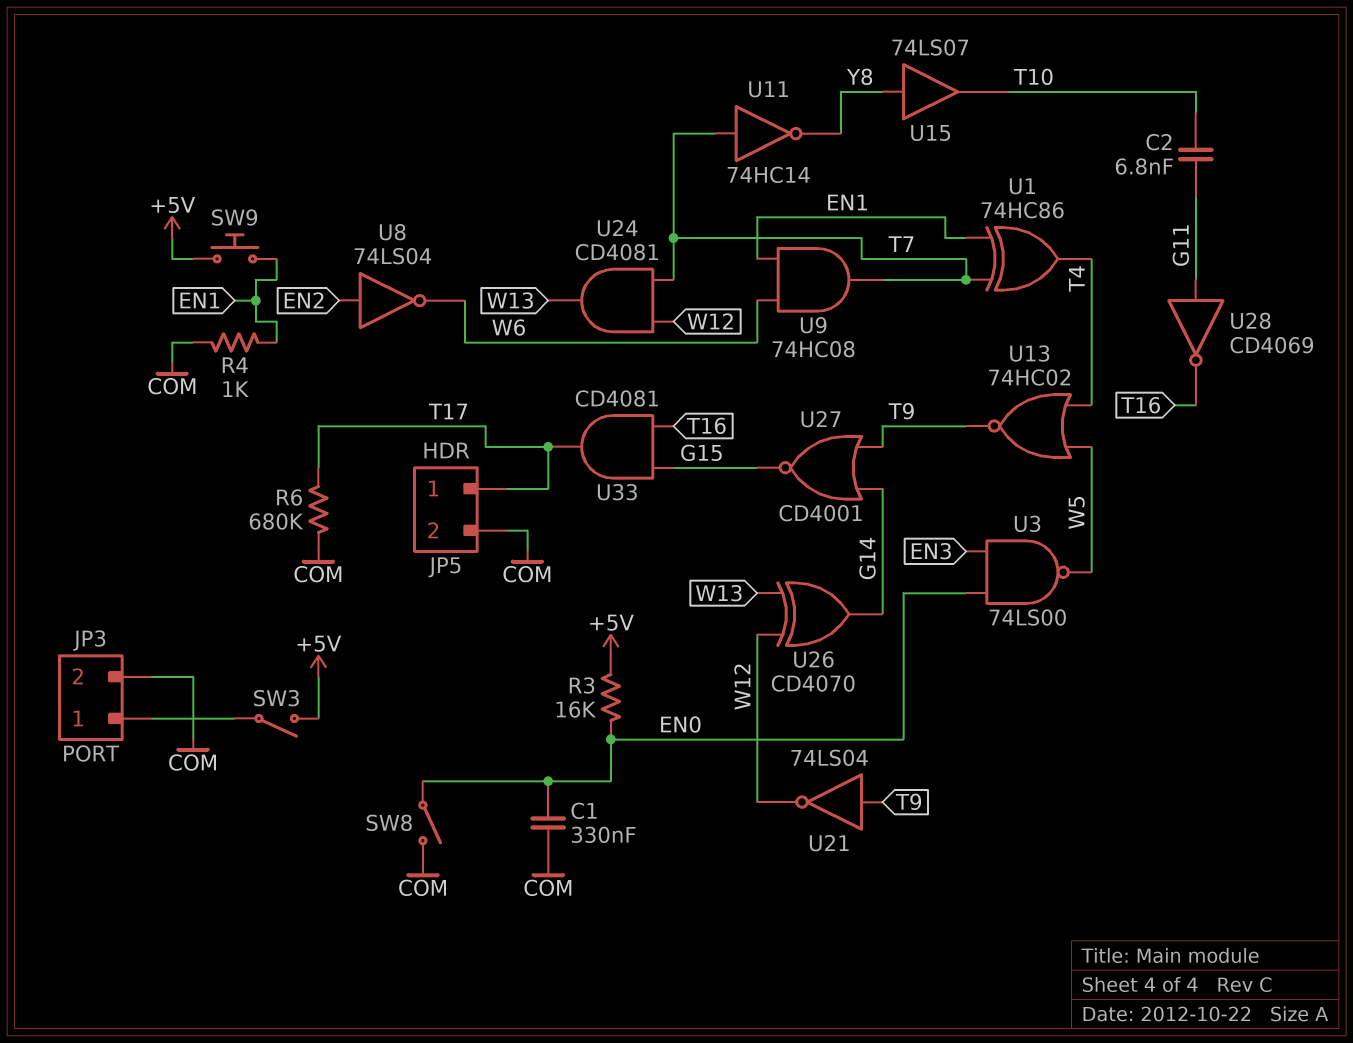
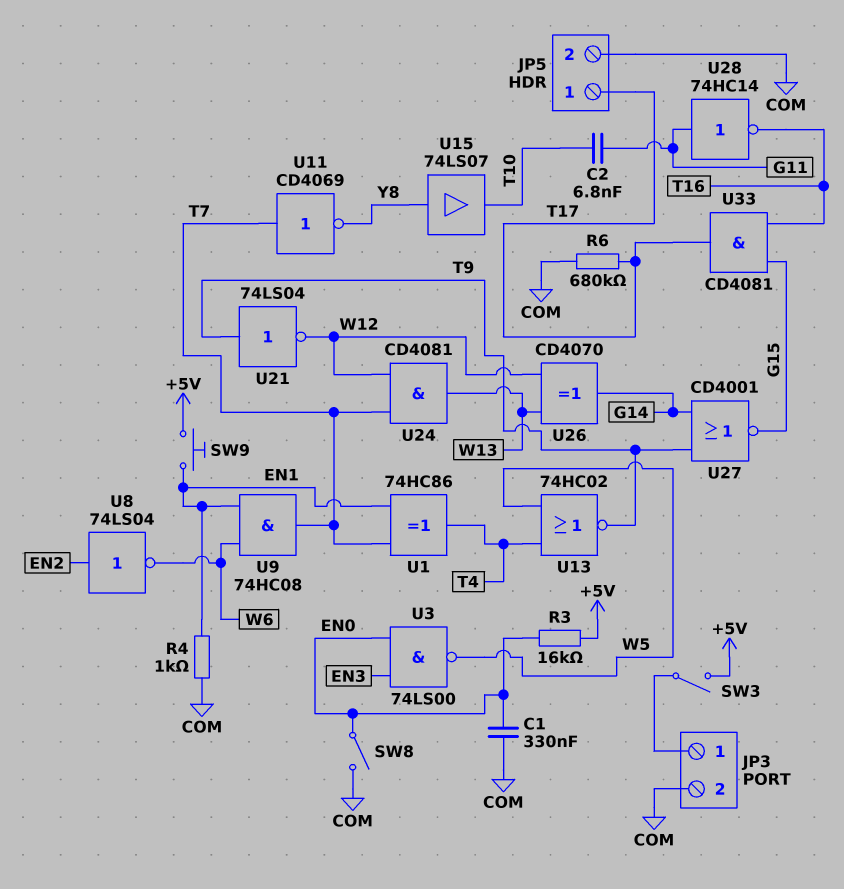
U11: NOT 74HC14 (in T7, out Y8) -> NOT CD4069 (in T7, out Y8)
U28: NOT CD4069 (in G11, out T16) -> NOT 74HC14 (in G11, out T16)

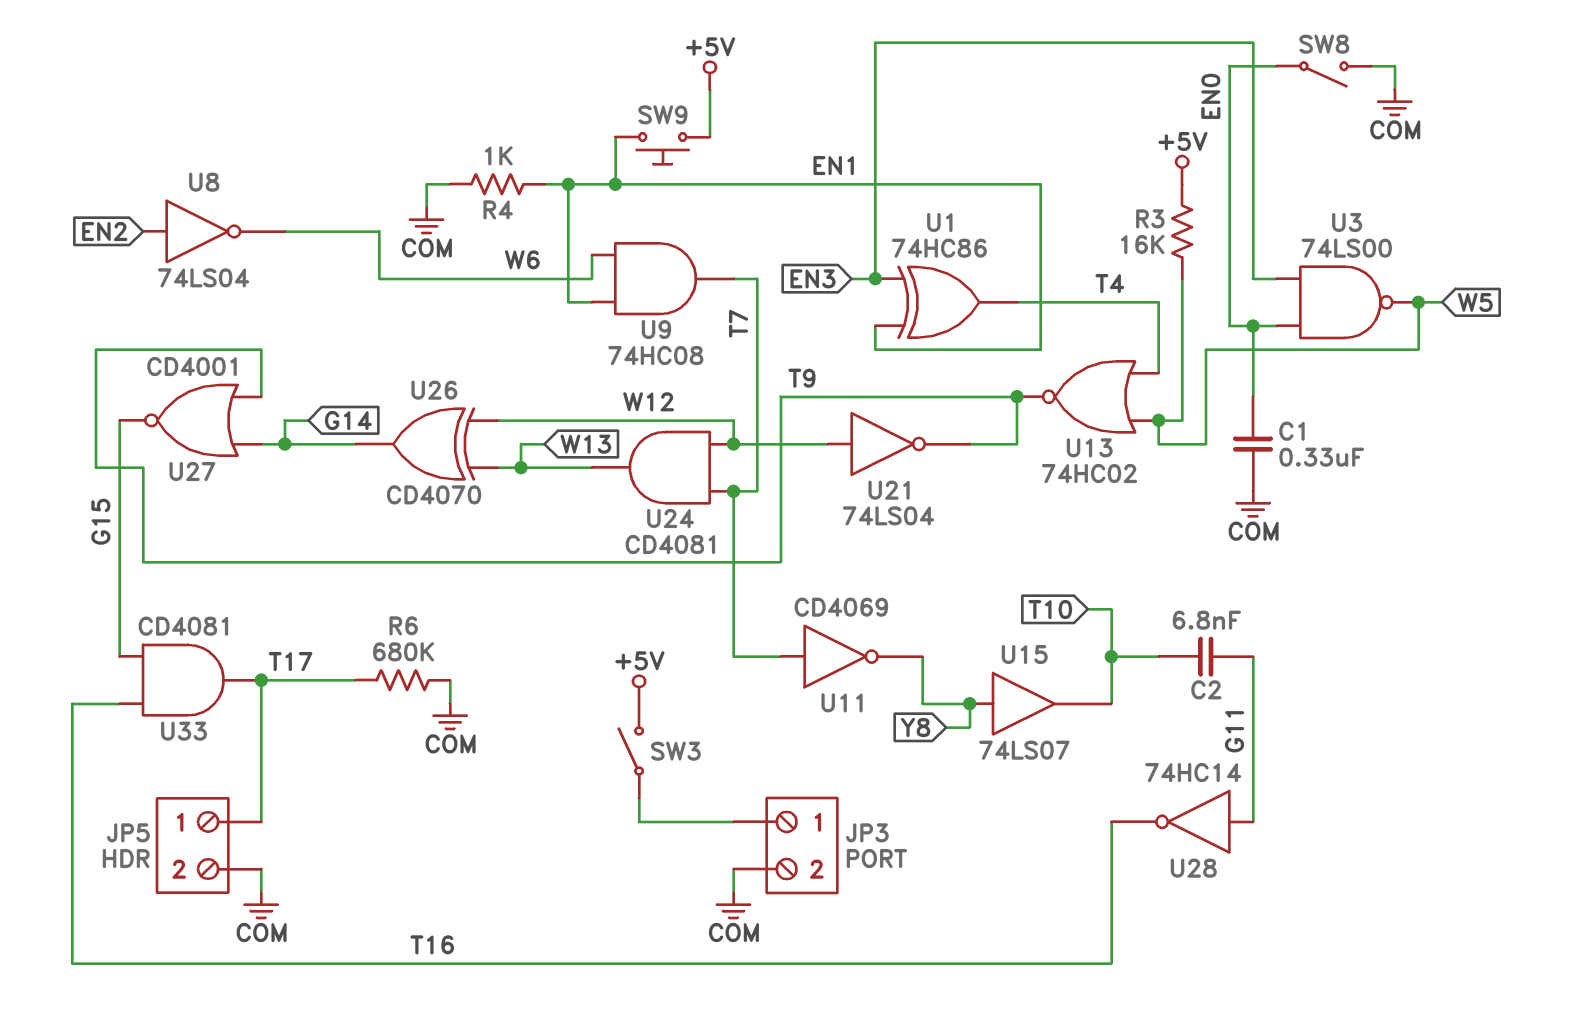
R3: 16k (+5V, EN0) -> 16k (+5V, W5)
U1: XOR 74HC86 (in EN1, in T7, out T4) -> XOR 74HC86 (in EN1, in EN3, out T4)
U21: NOT 74LS04 (in T9, out W12) -> NOT 74LS04 (in W12, out T9)

